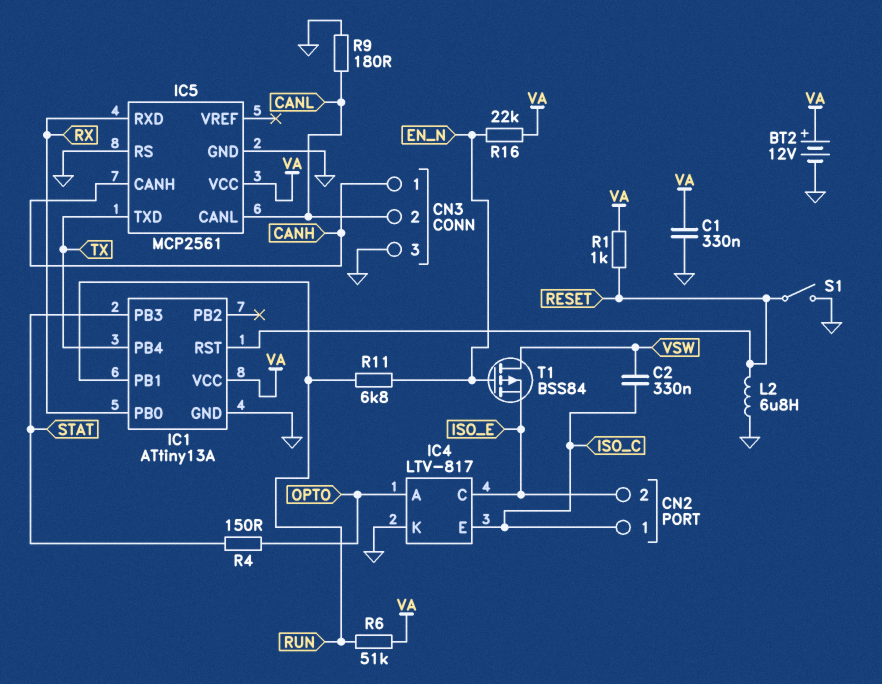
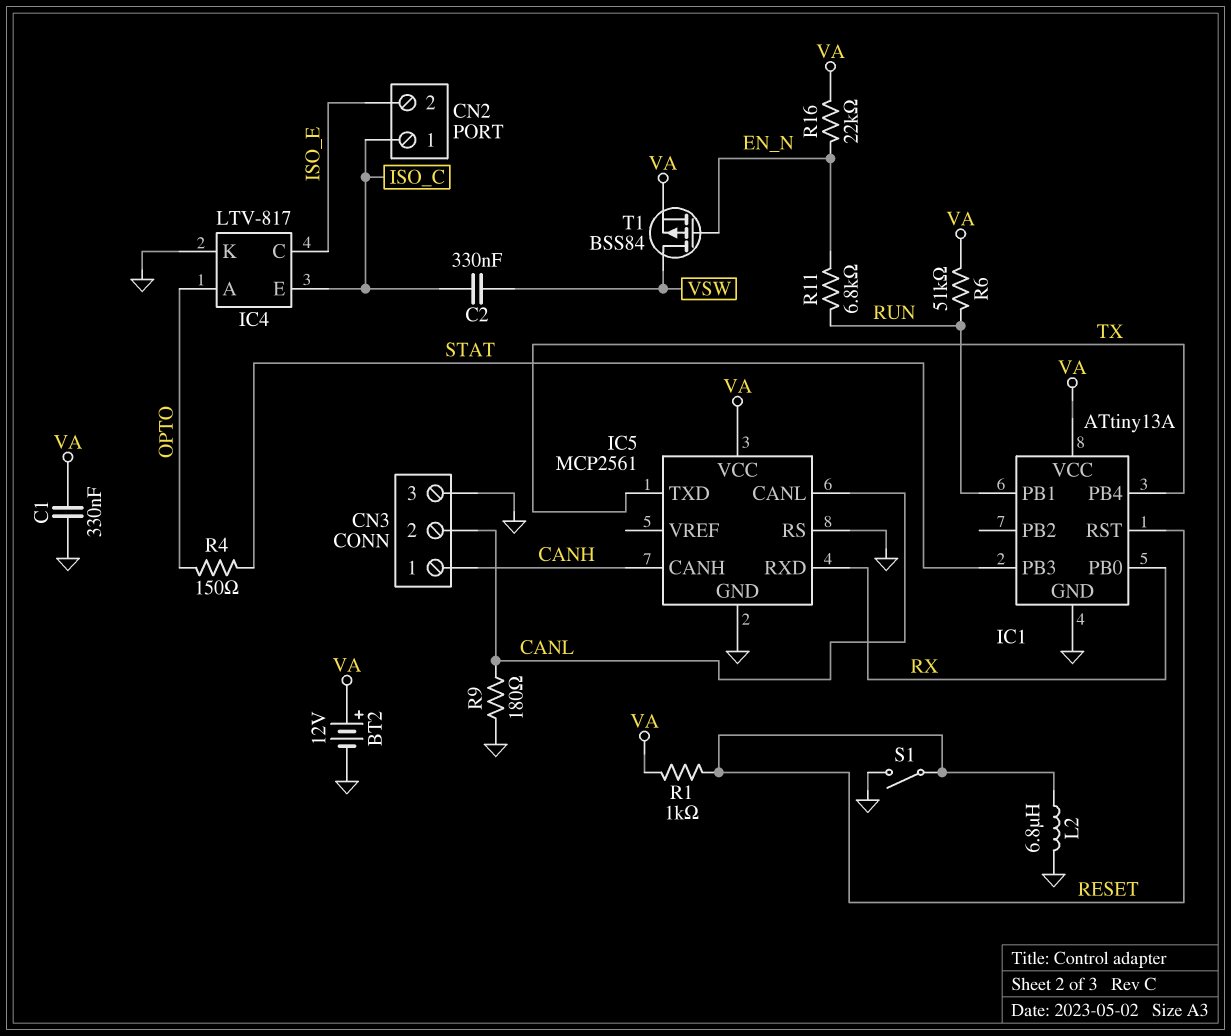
T1: PMOS BSS84 (G EN_N, D VSW, S ISO_E) -> PMOS BSS84 (G EN_N, D VSW, S VA)

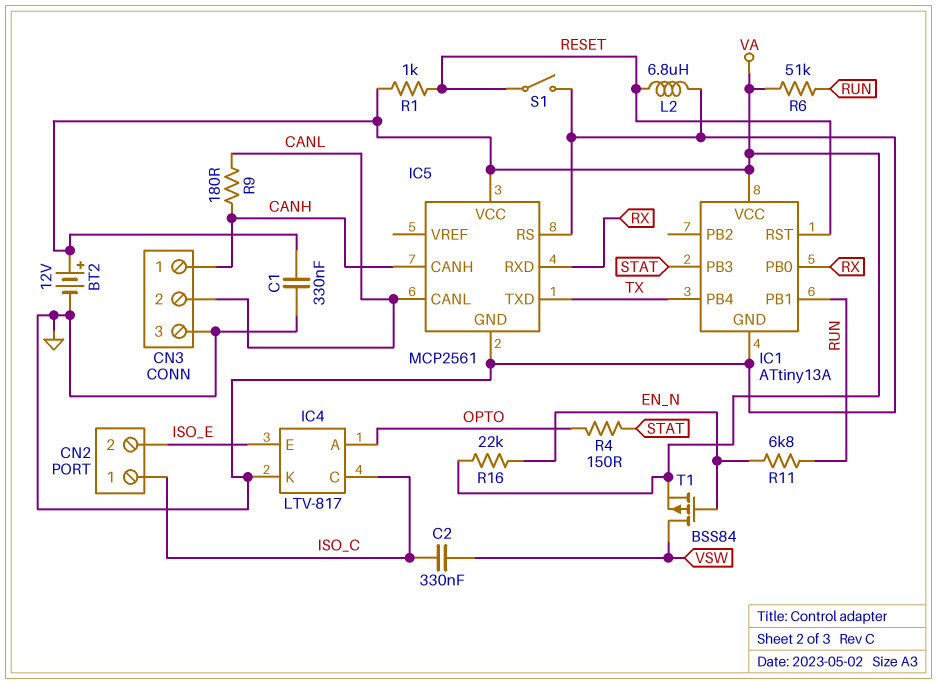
IC4 pin C: ISO_E -> ISO_C
IC4 pin E: ISO_C -> ISO_E
R9: 180 (CANL, GND) -> 180 (CANH, CANL)

